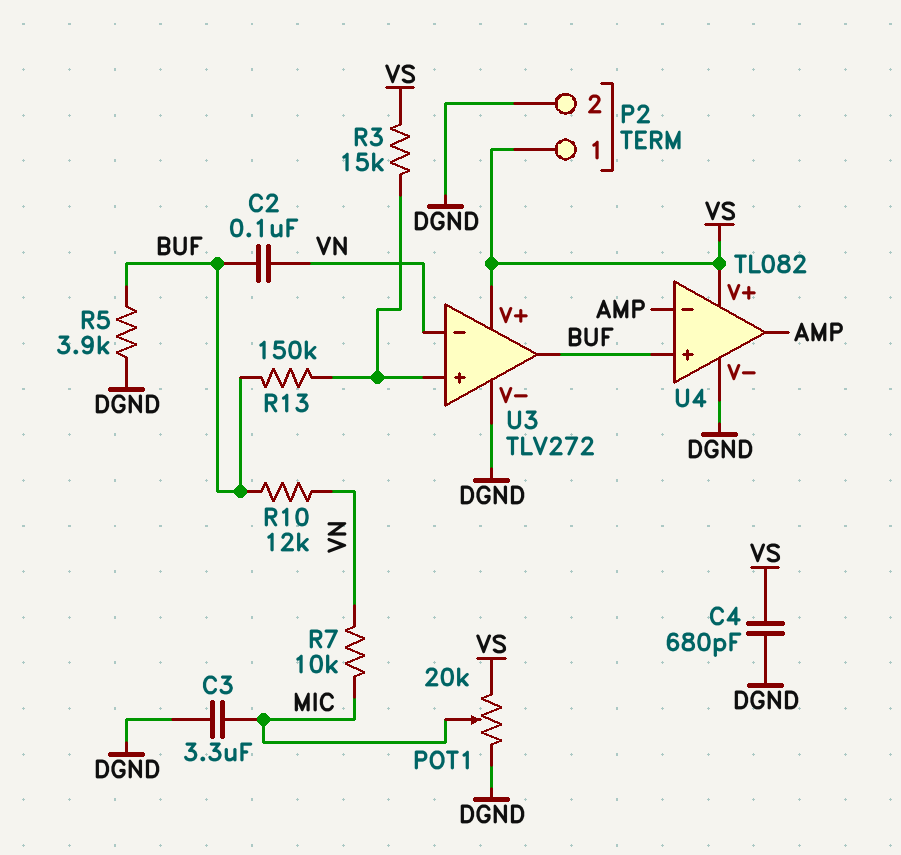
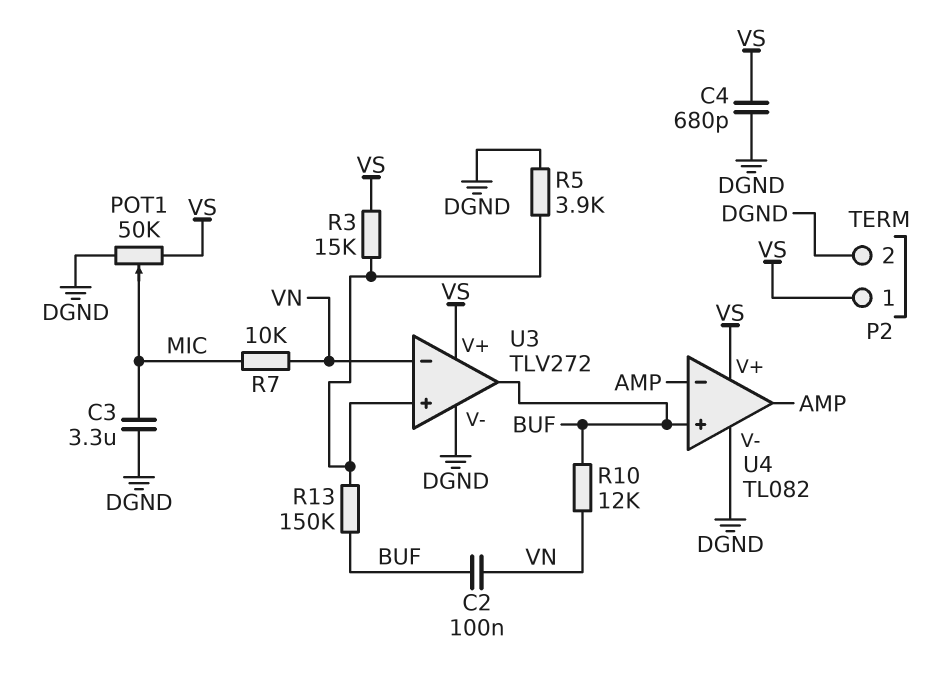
POT1: 20k (DGND, VS, wiper MIC) -> 50k (DGND, VS, wiper MIC)
R5: 3.9k (BUF, DGND) -> 3.9k (DGND, U3/in+)

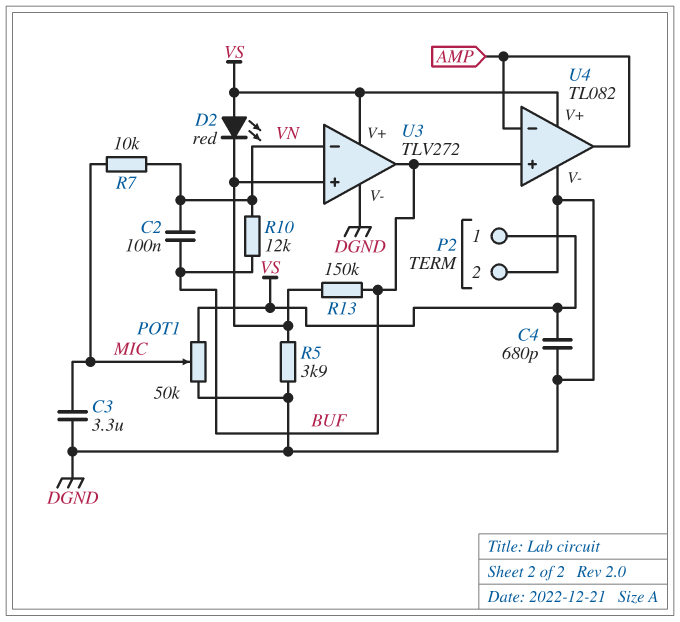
D2: none -> LED red (A VS, K U3/in+)
R3: 15k (U3/in+, VS) -> none

